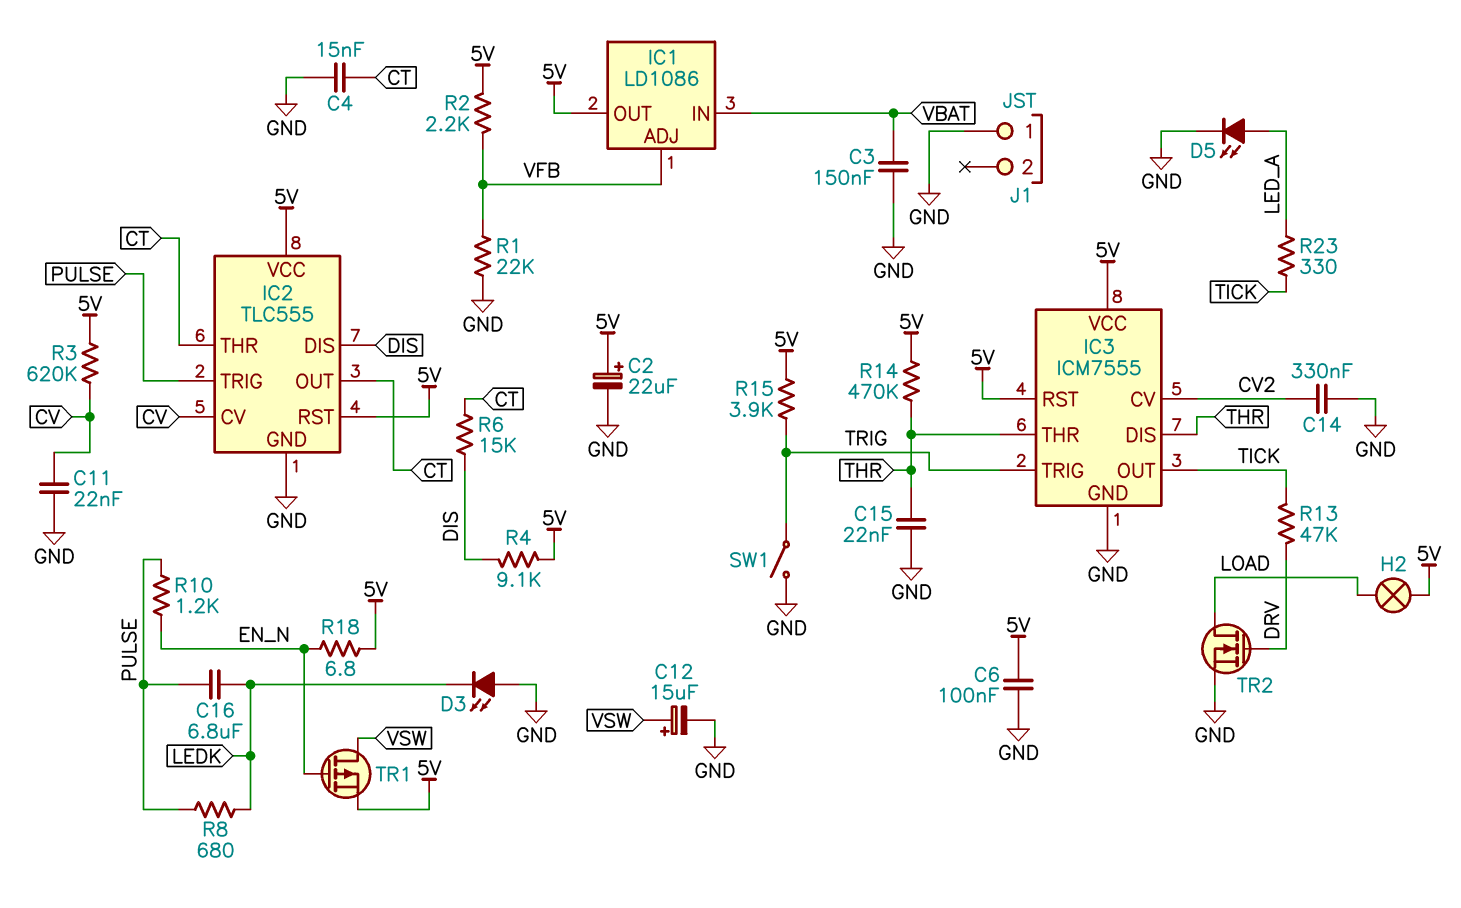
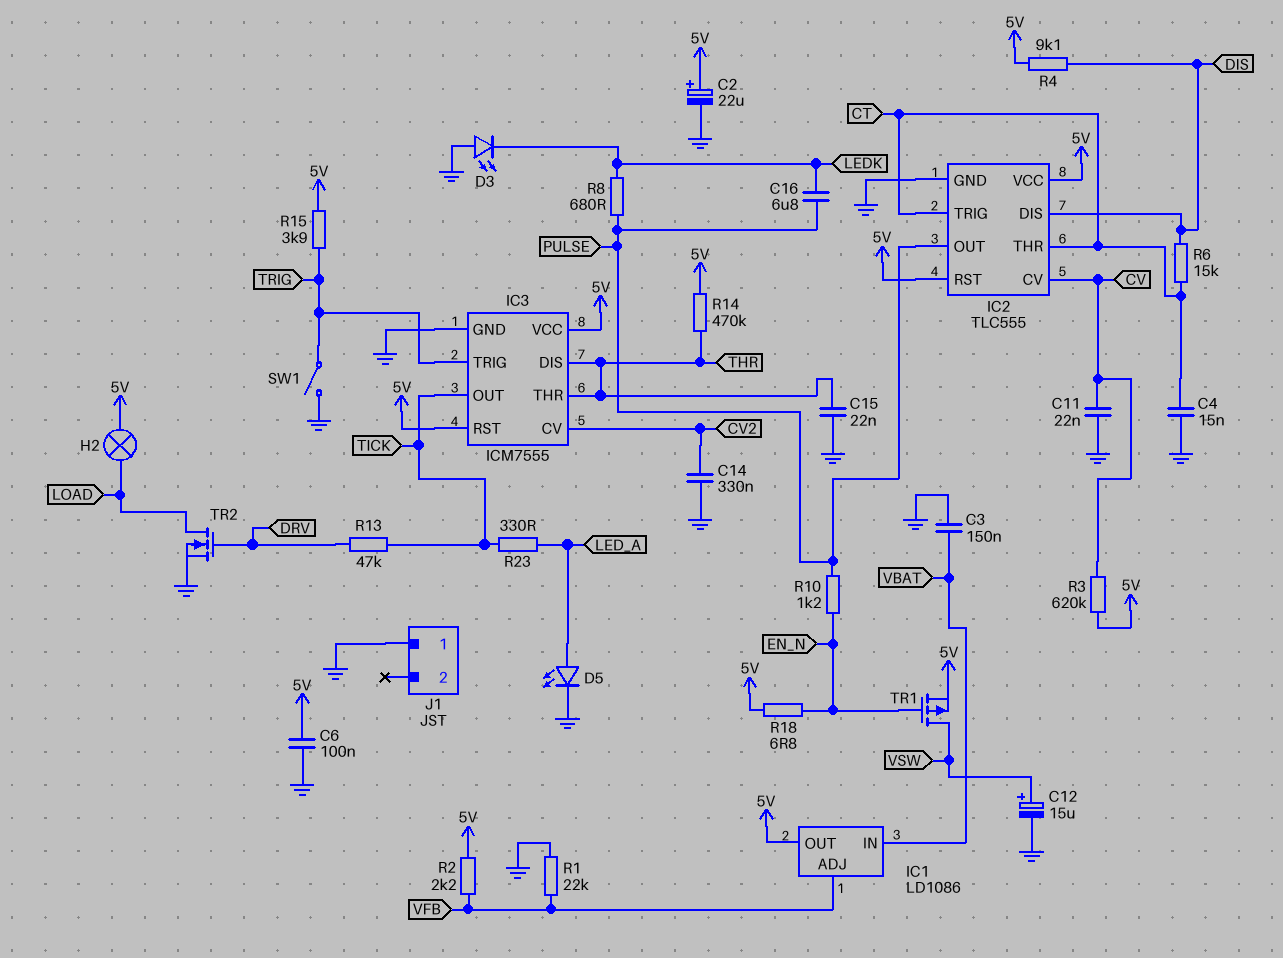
IC2 pin OUT: CT -> PULSE
IC2 pin TRIG: PULSE -> CT

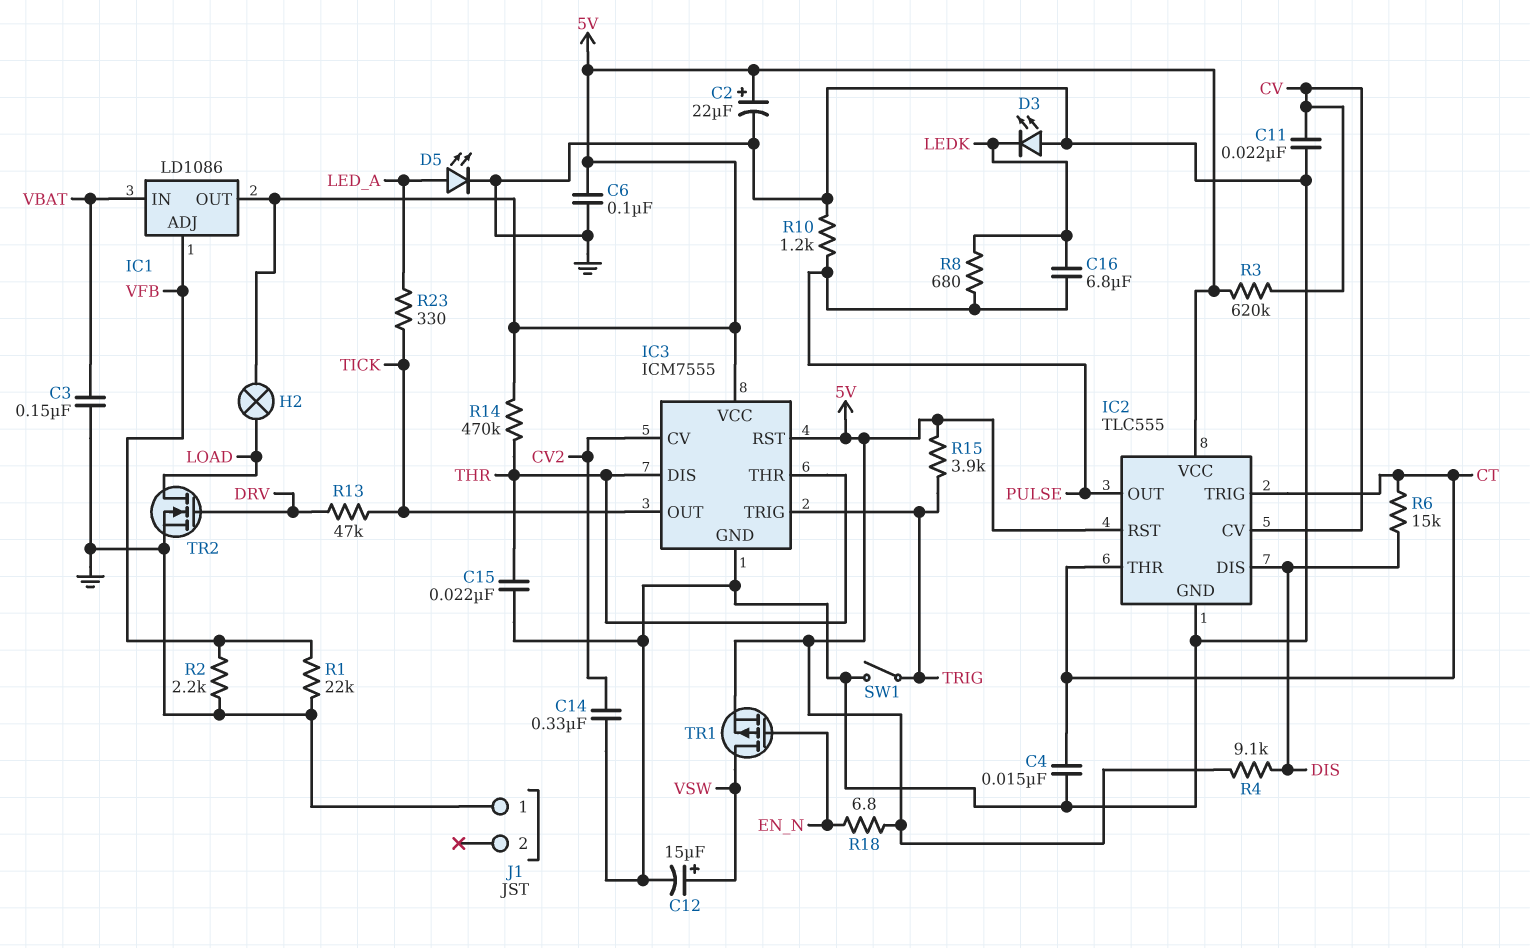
R2: 2.2k (5V, VFB) -> 2.2k (GND, VFB)
R10: 1.2k (EN_N, PULSE) -> 1.2k (GND, PULSE)

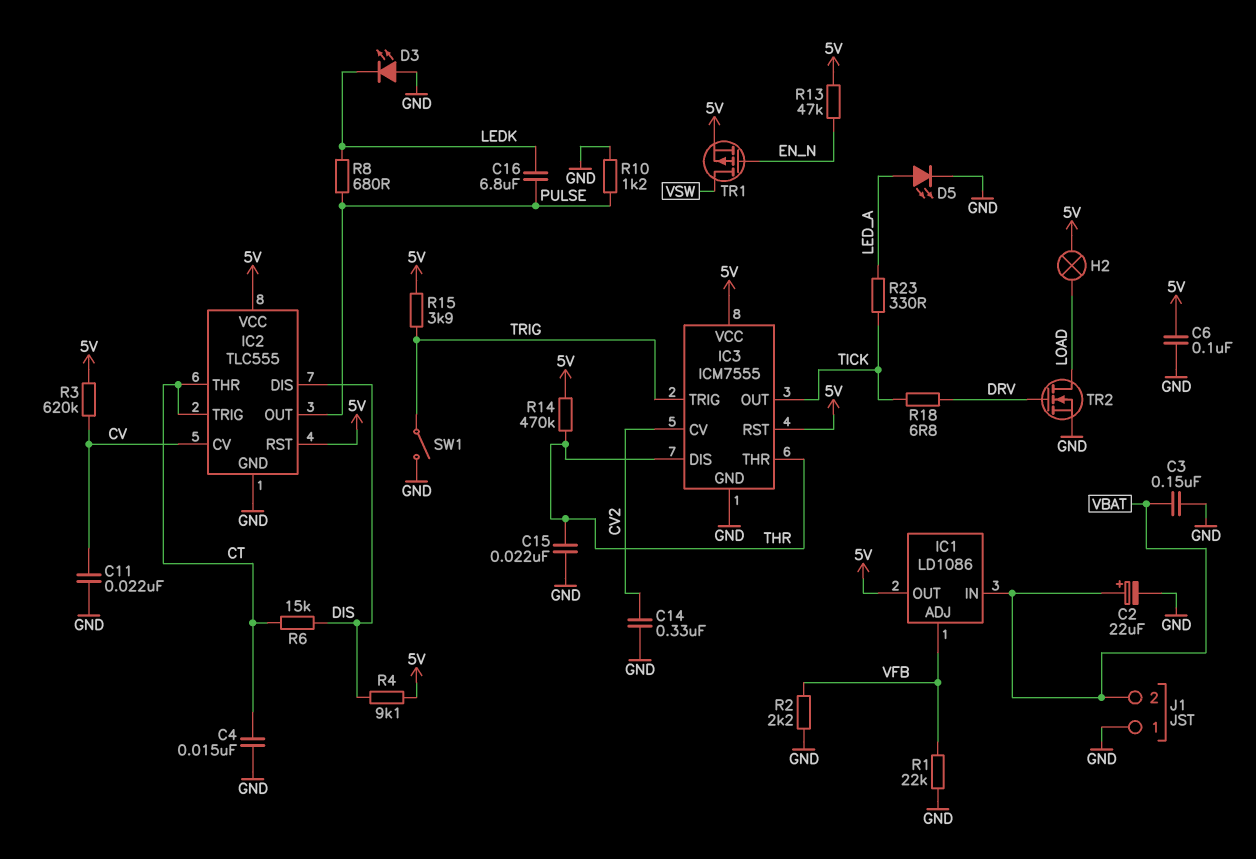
C2: 22uF (plus 5V, minus GND) -> 22uF (plus VBAT, minus GND)
C12: 15uF (plus VSW, minus GND) -> none
J1 pin 2: none -> VBAT
R13: 47k (DRV, TICK) -> 47k (5V, EN_N)
R18: 6.8 (5V, EN_N) -> 6.8 (DRV, TICK)

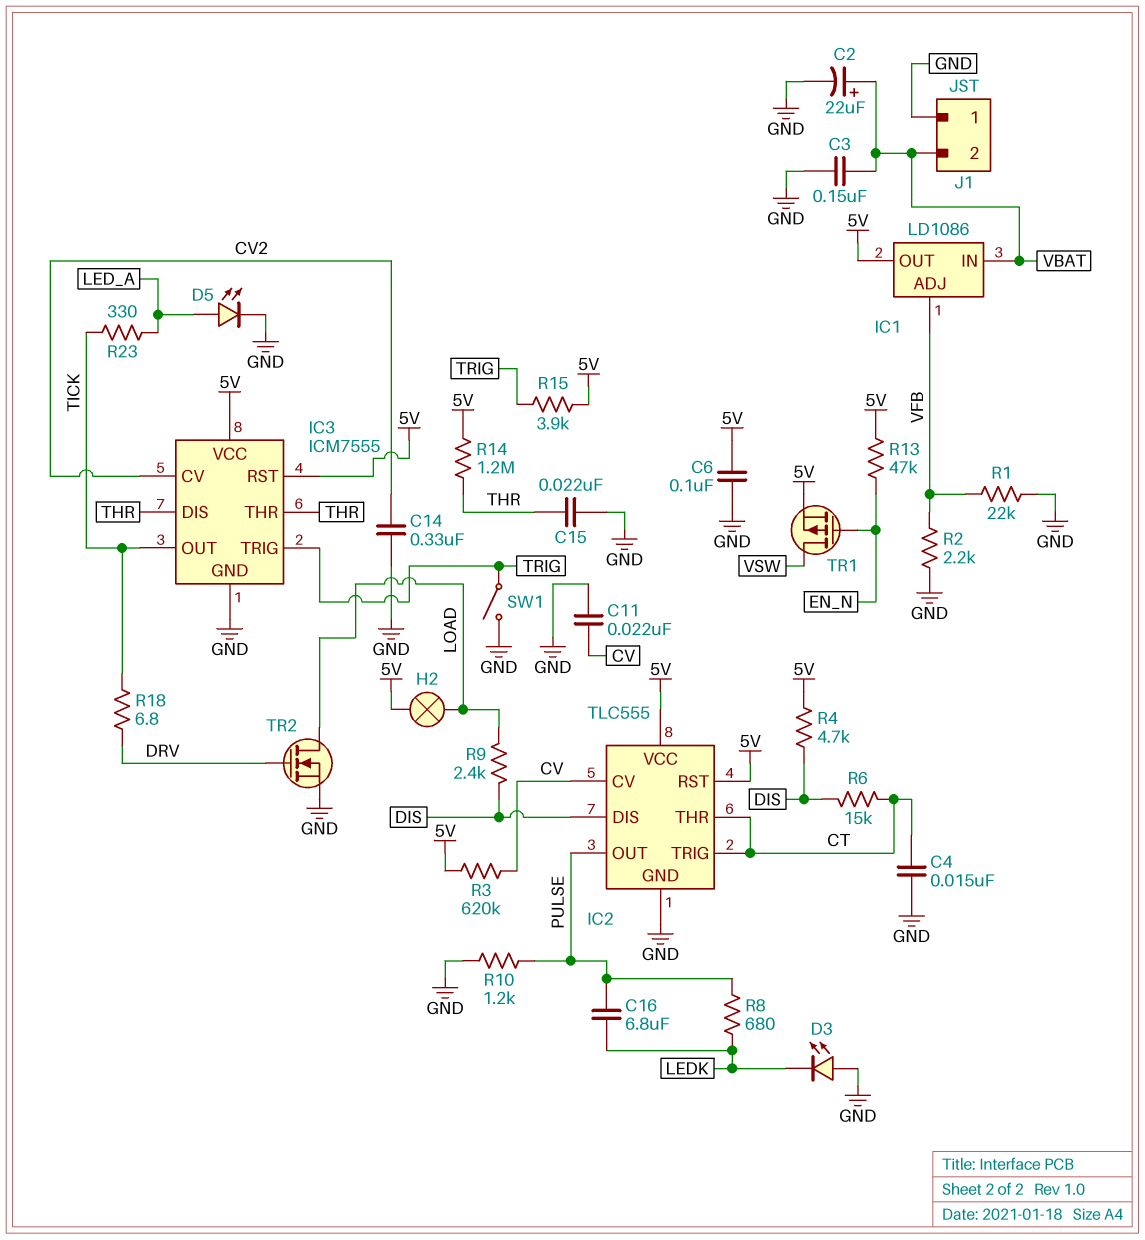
R4: 9.1k (5V, DIS) -> 4.7k (5V, DIS)
R9: none -> 2.4k (DIS, LOAD)
R14: 470k (5V, THR) -> 1.2M (5V, THR)

